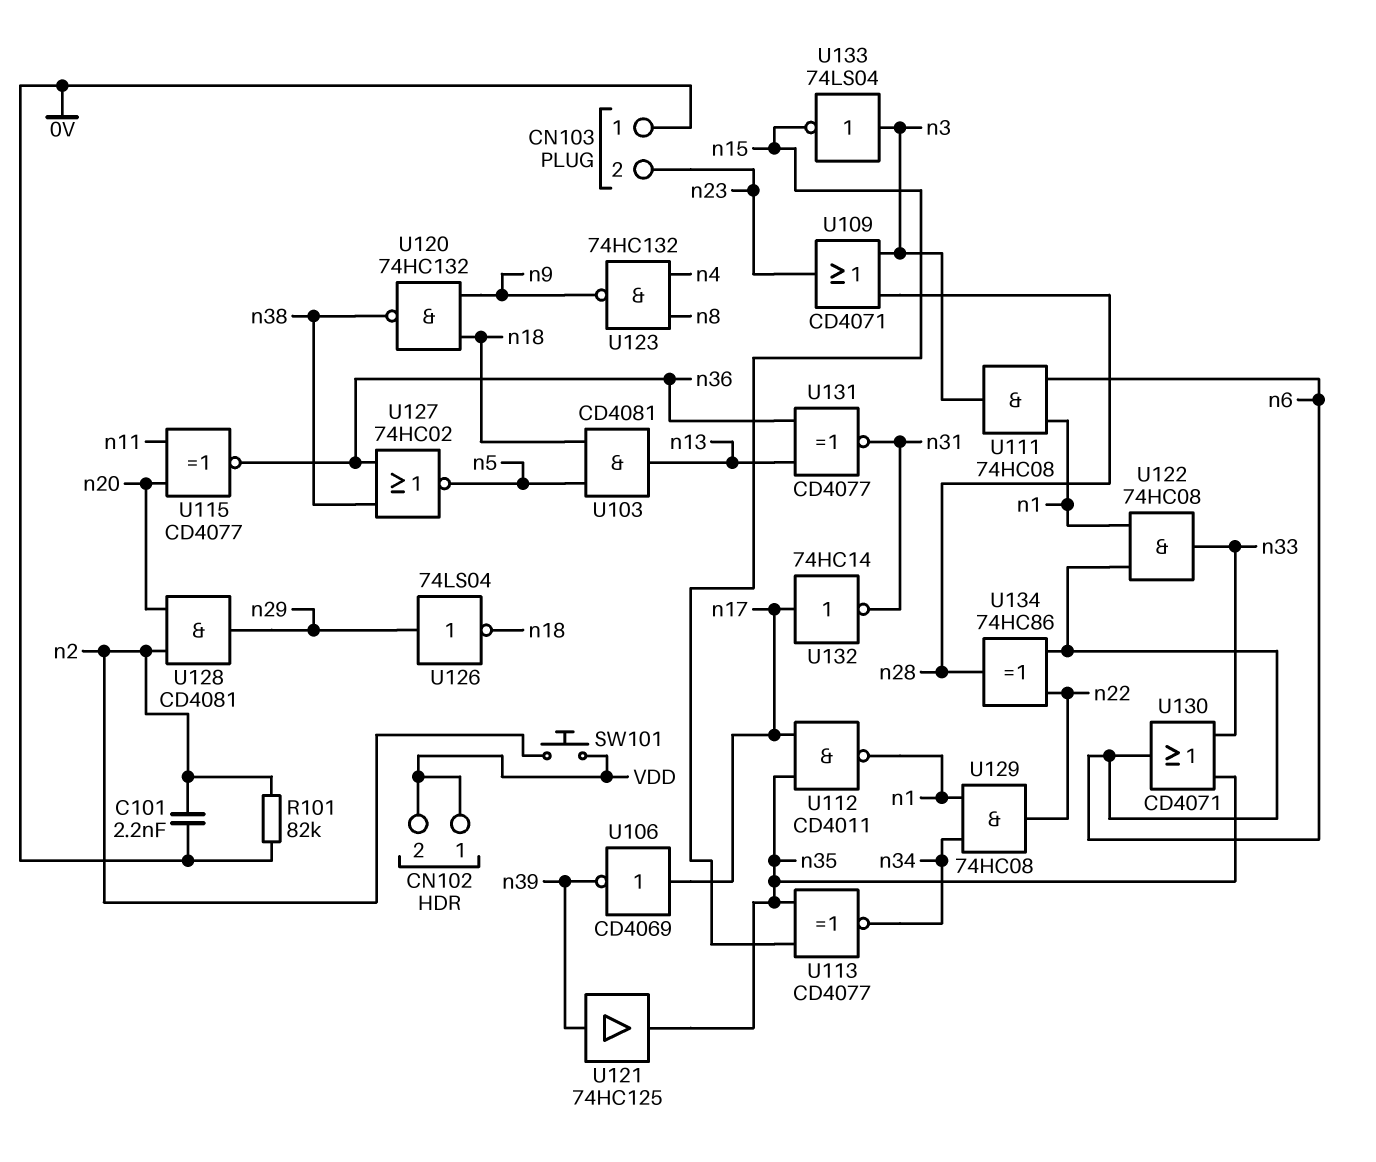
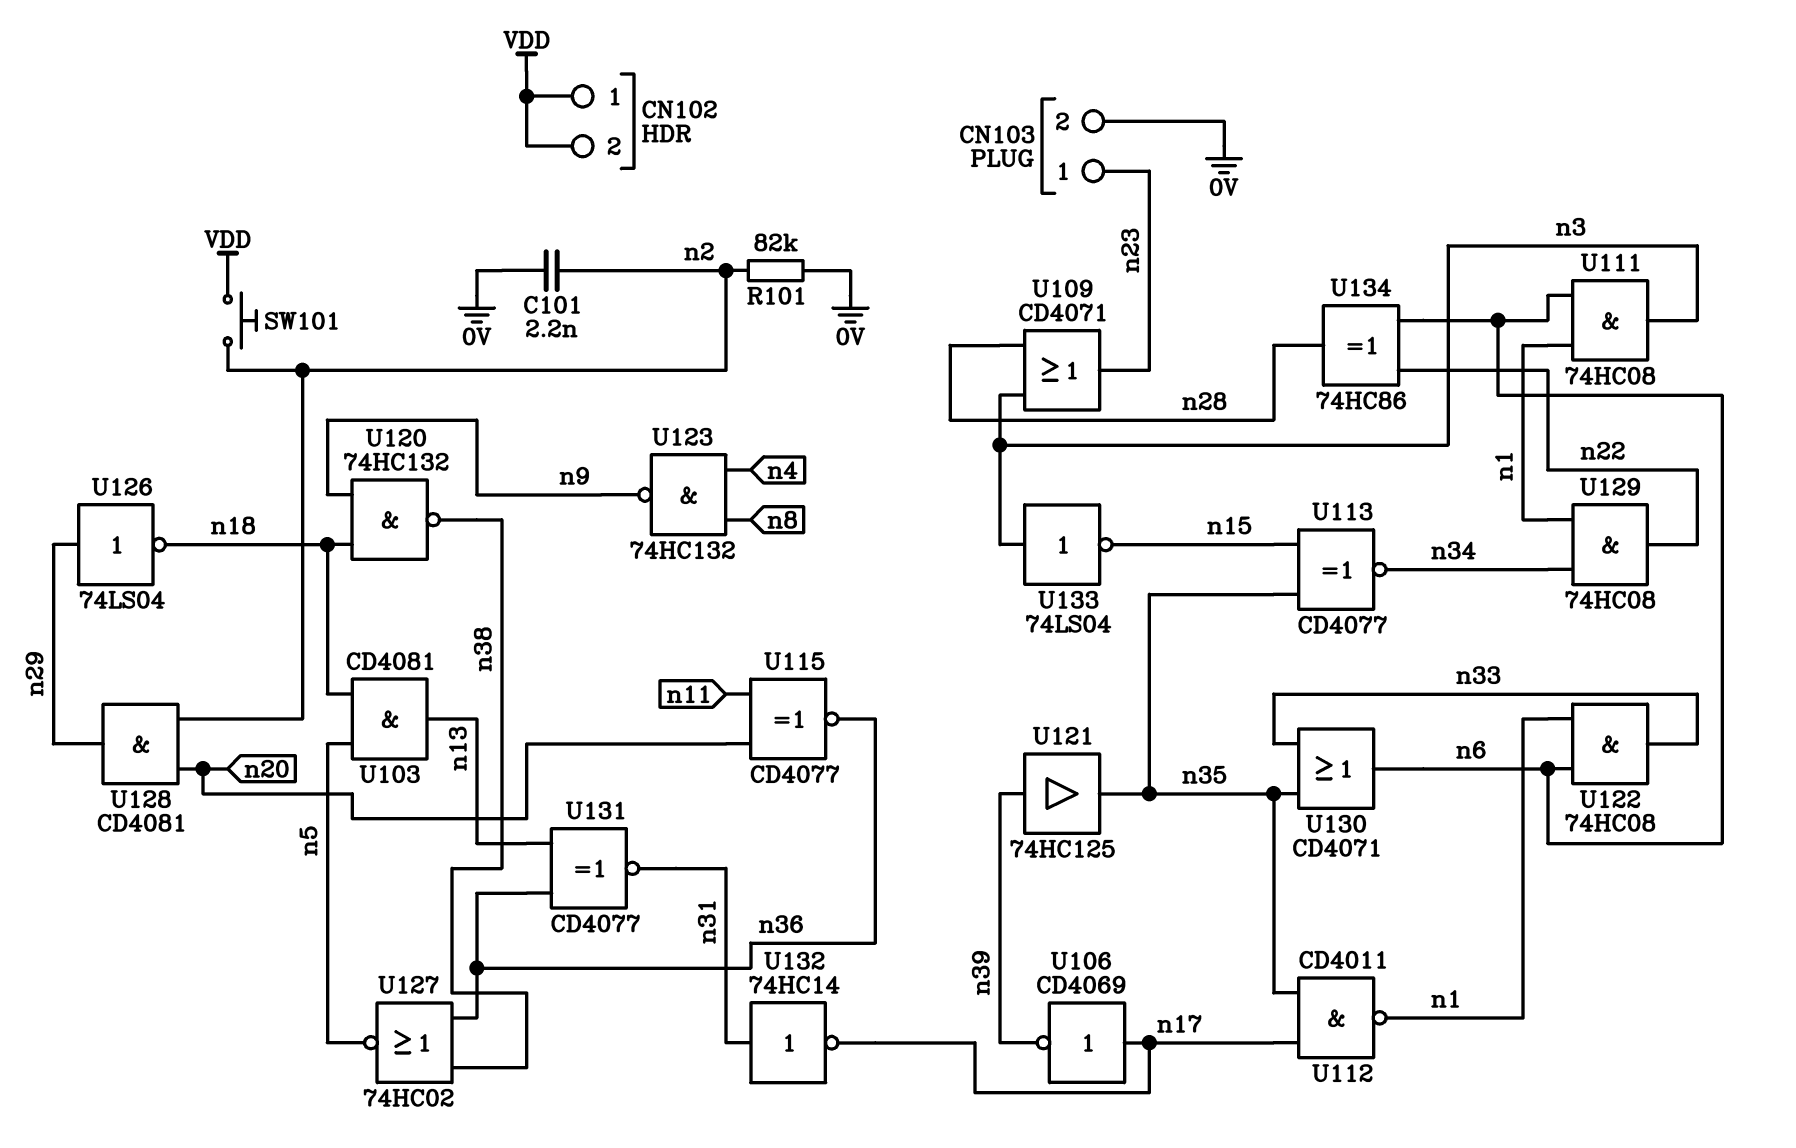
CN103 pin 1: 0V -> n23
CN103 pin 2: n23 -> 0V
U132: NOT 74HC14 (in n17, out n31) -> NOT 74HC14 (in n31, out n17)

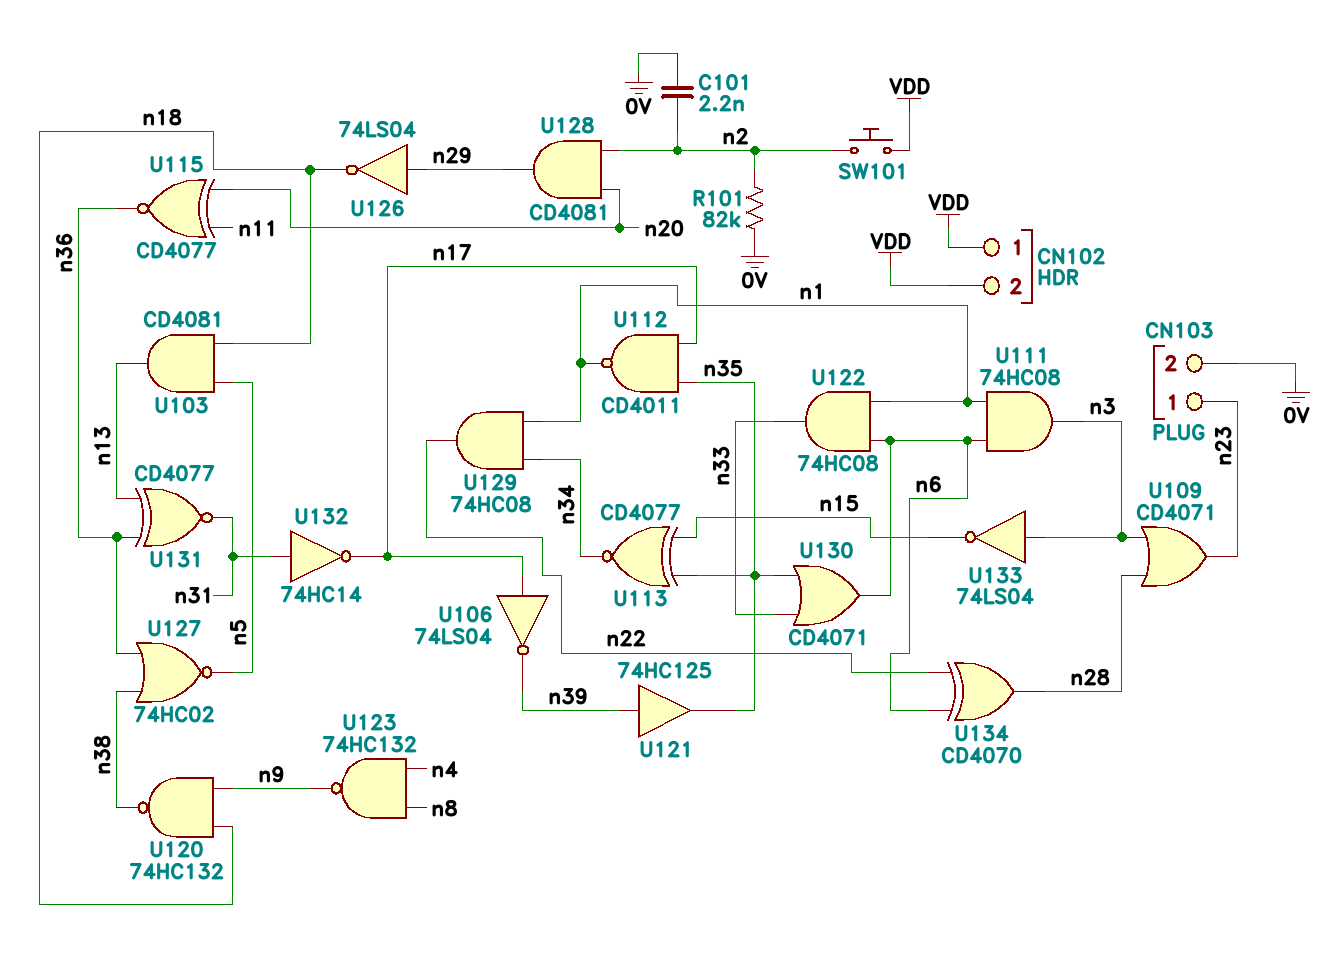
U106: NOT CD4069 (in n17, out n39) -> NOT 74LS04 (in n17, out n39)
U134: XOR 74HC86 (in n6, in n22, out n28) -> XOR CD4070 (in n6, in n22, out n28)

